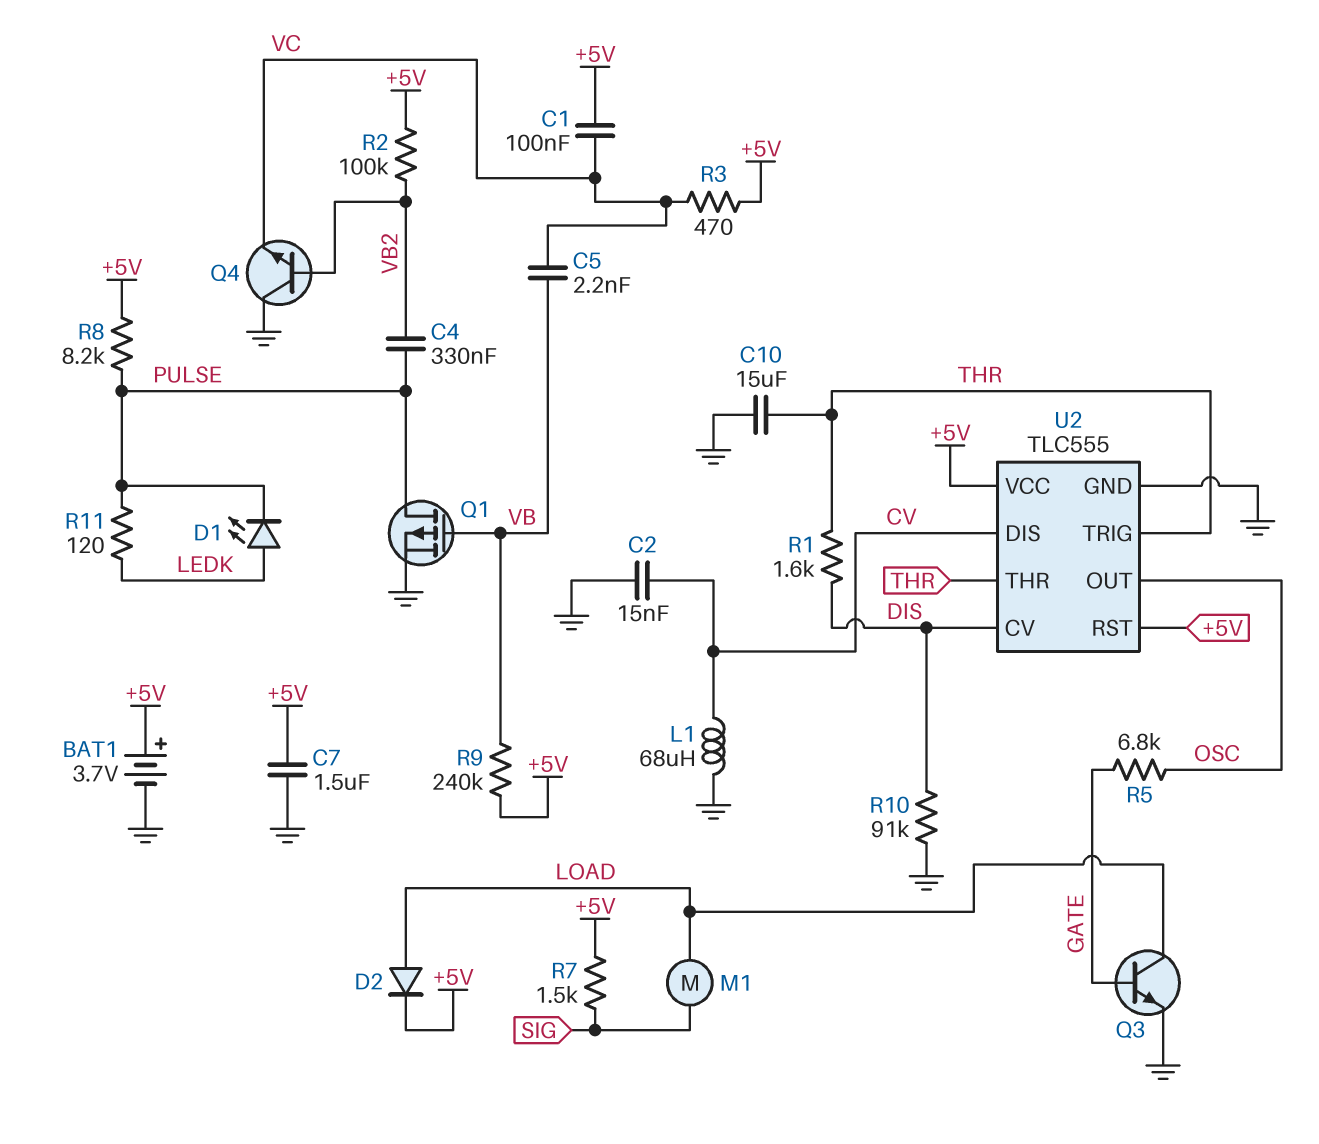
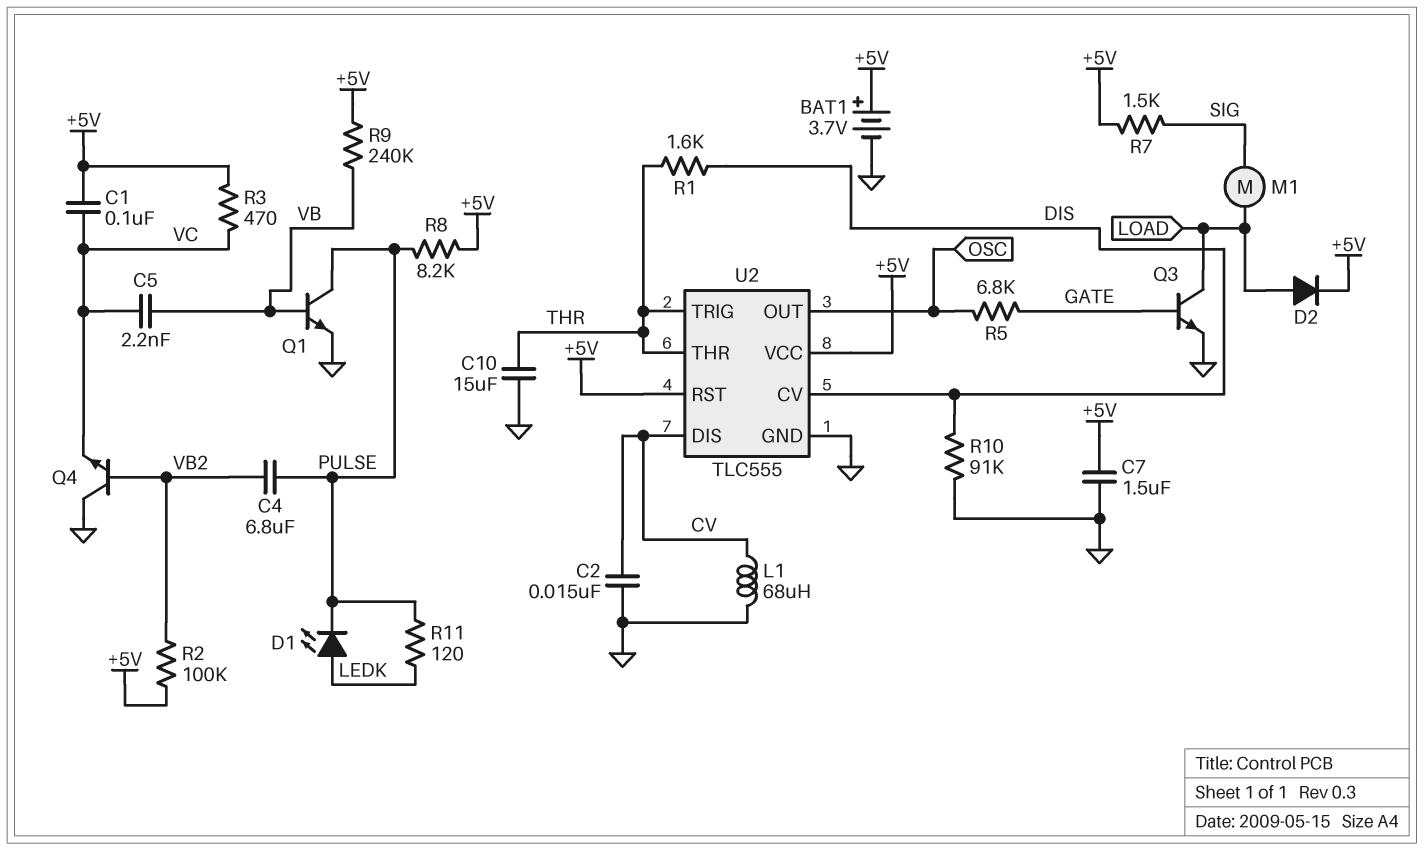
C4: 330nF (PULSE, VB2) -> 6.8uF (PULSE, VB2)
Q1: PMOS (G VB, D PULSE, S GND) -> NPN (B VB, C PULSE, E GND)

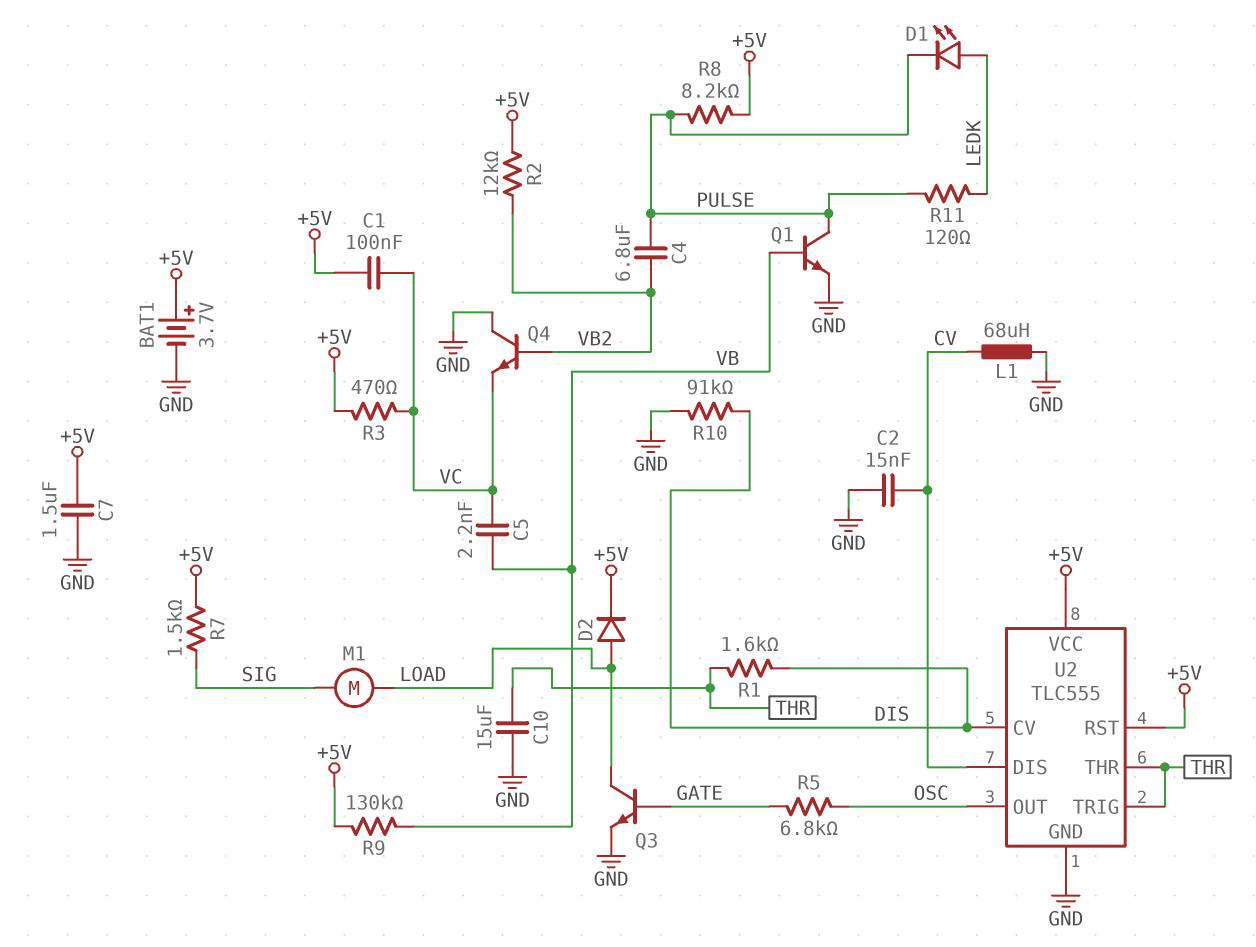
R2: 100k (+5V, VB2) -> 12k (+5V, VB2)
R9: 240k (+5V, VB) -> 130k (+5V, VB)

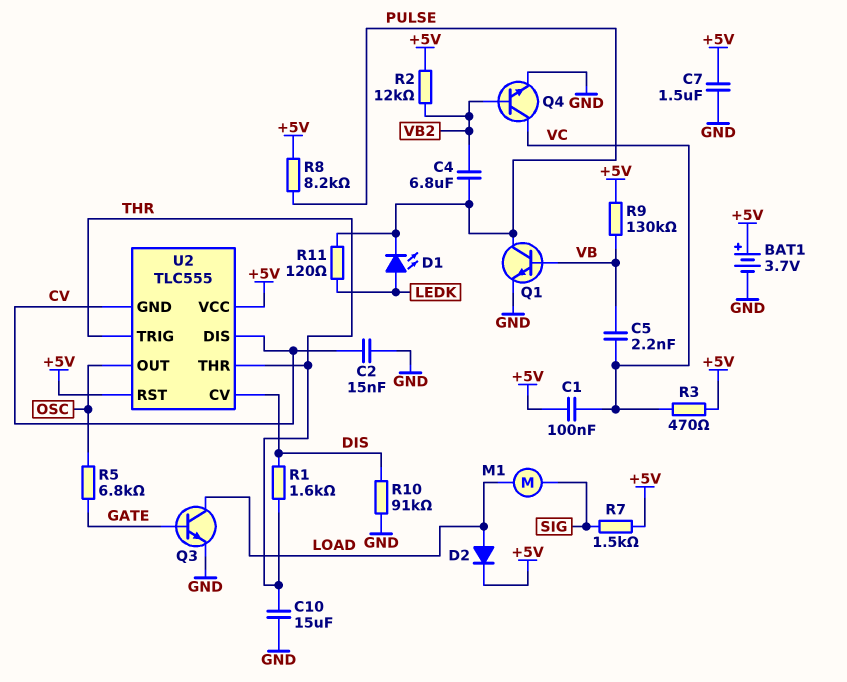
L1: 68uH (CV, GND) -> none
Q4: NPN (B VB2, C GND, E VC) -> NPN (B VB2, C VC, E GND)
U2 pin GND: GND -> CV

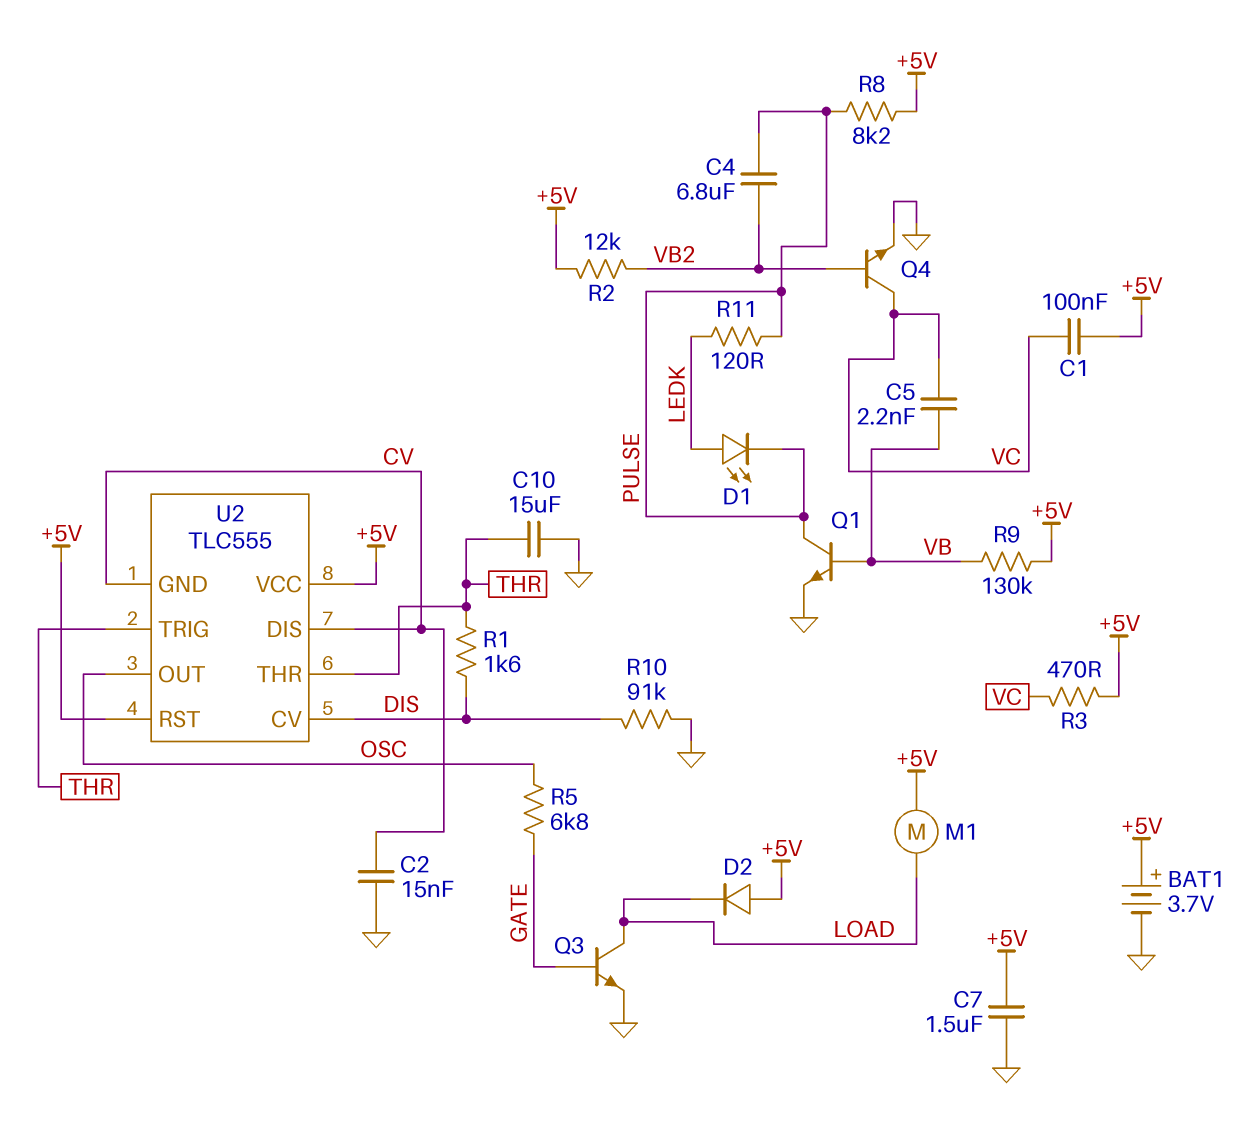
D2: diode (A LOAD, K +5V) -> diode (A +5V, K LOAD)
M1: motor (LOAD, SIG) -> motor (+5V, LOAD)
R7: 1.5k (+5V, SIG) -> none

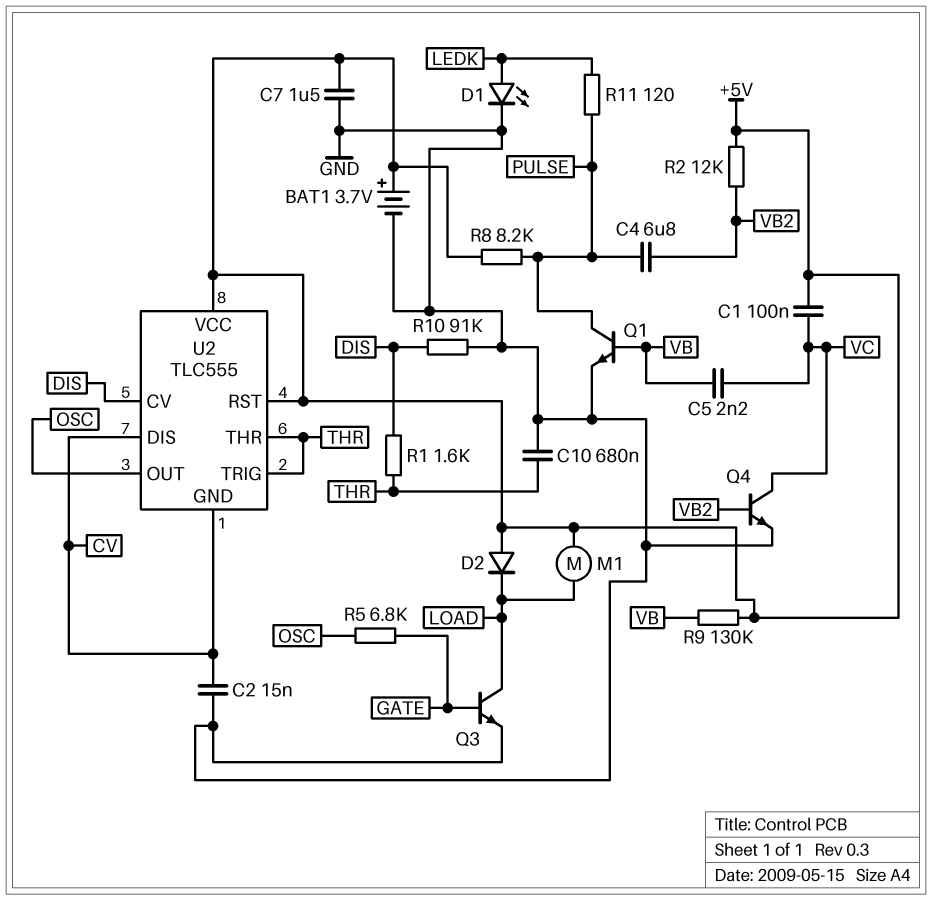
C10: 15uF (GND, THR) -> 680nF (GND, THR)
D1: LED (A LEDK, K PULSE) -> LED (A LEDK, K GND)
R3: 470 (+5V, VC) -> none

